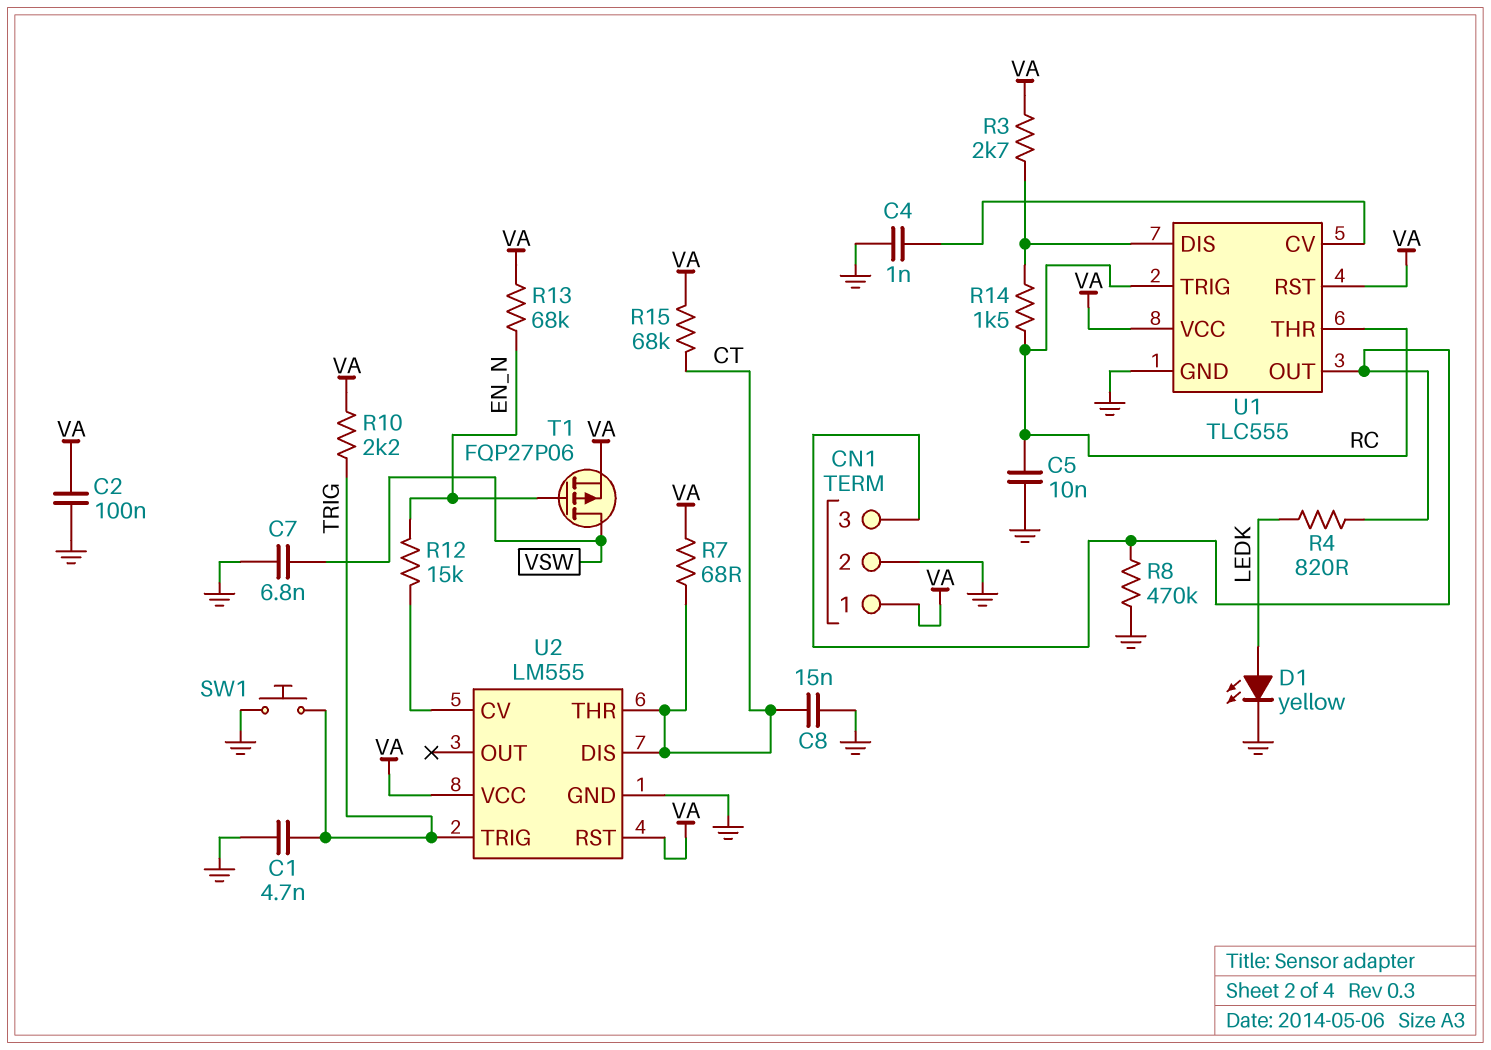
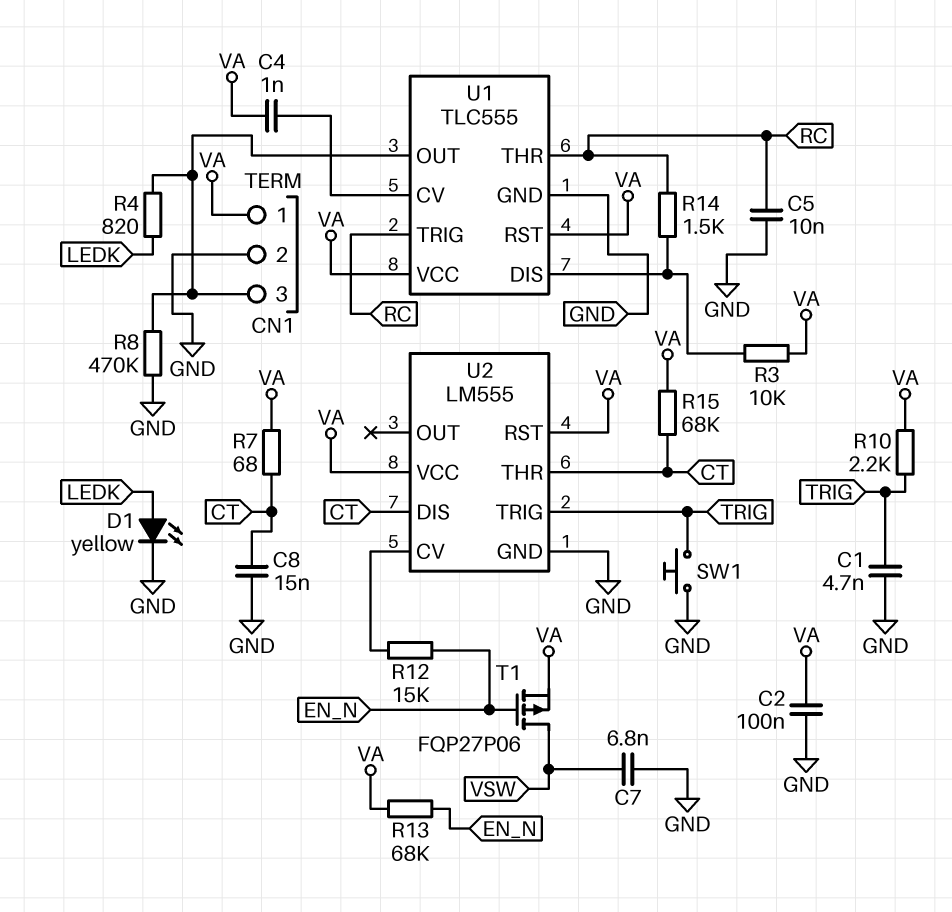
C4: 1nF (GND, U1/CV) -> 1nF (U1/CV, VA)
R3: 2.7k (U1/DIS, VA) -> 10k (U1/DIS, VA)

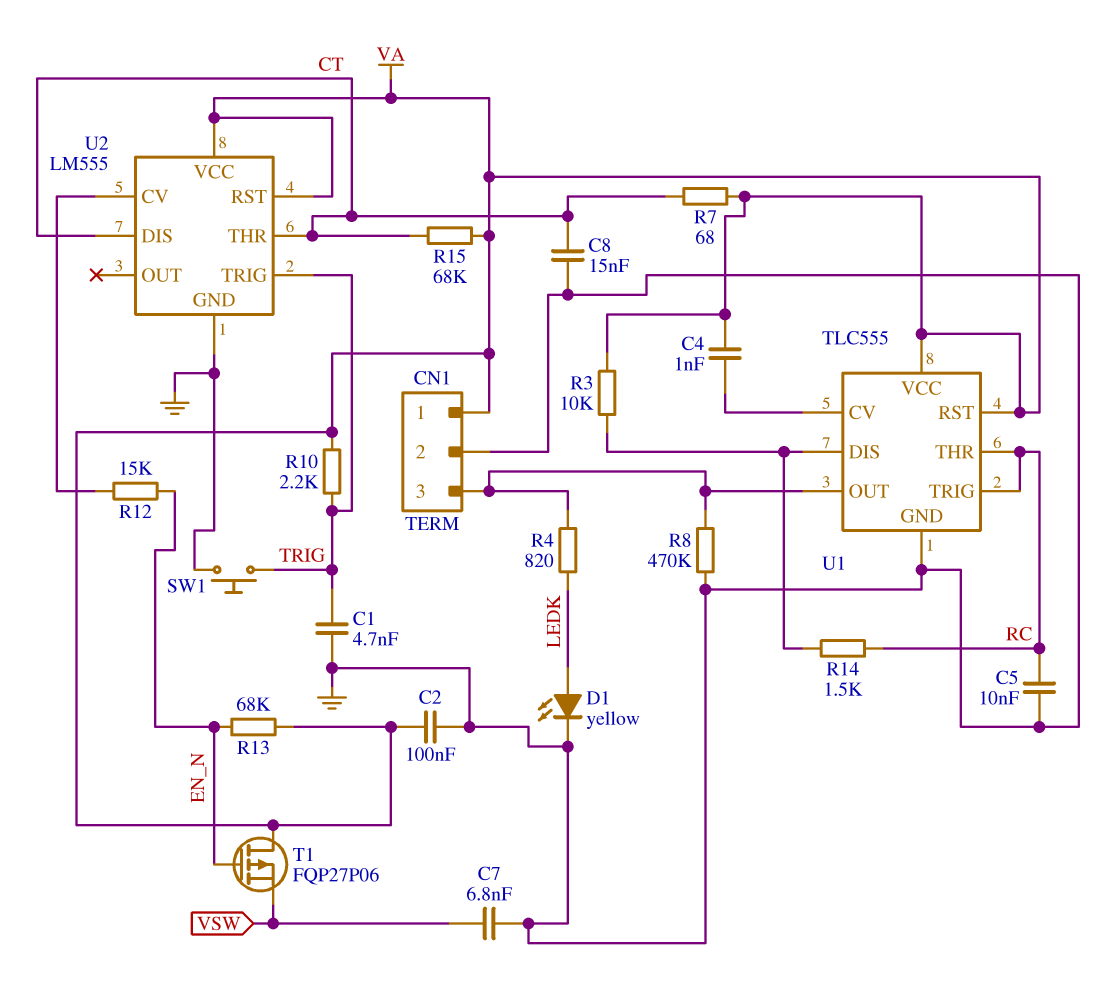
T1: PMOS FQP27P06 (G EN_N, D VSW, S VA) -> PMOS FQP27P06 (G EN_N, D VA, S VSW)

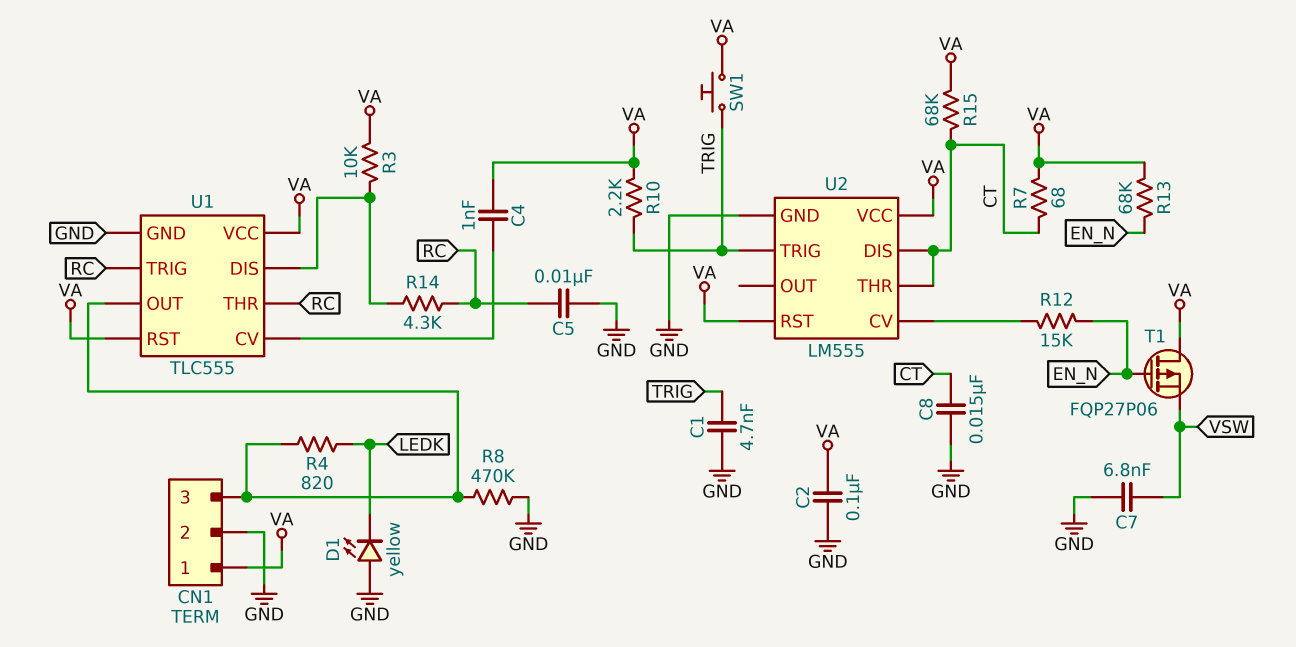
D1: LED yellow (A LEDK, K GND) -> LED yellow (A GND, K LEDK)
R14: 1.5k (RC, U1/DIS) -> 4.3k (RC, U1/DIS)
SW1: button (GND, TRIG) -> button (TRIG, VA)

